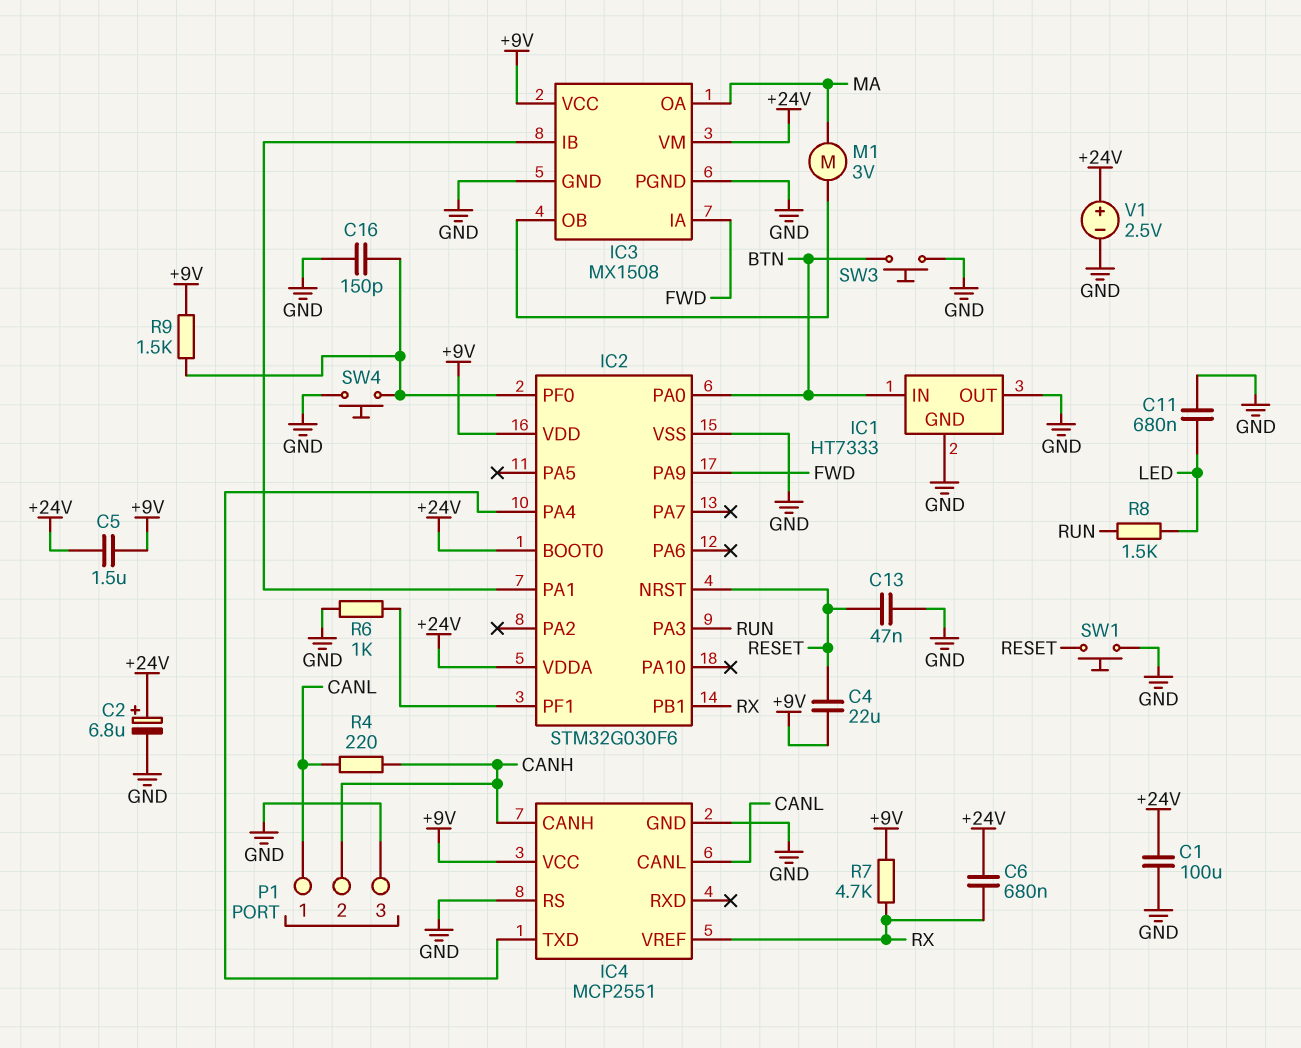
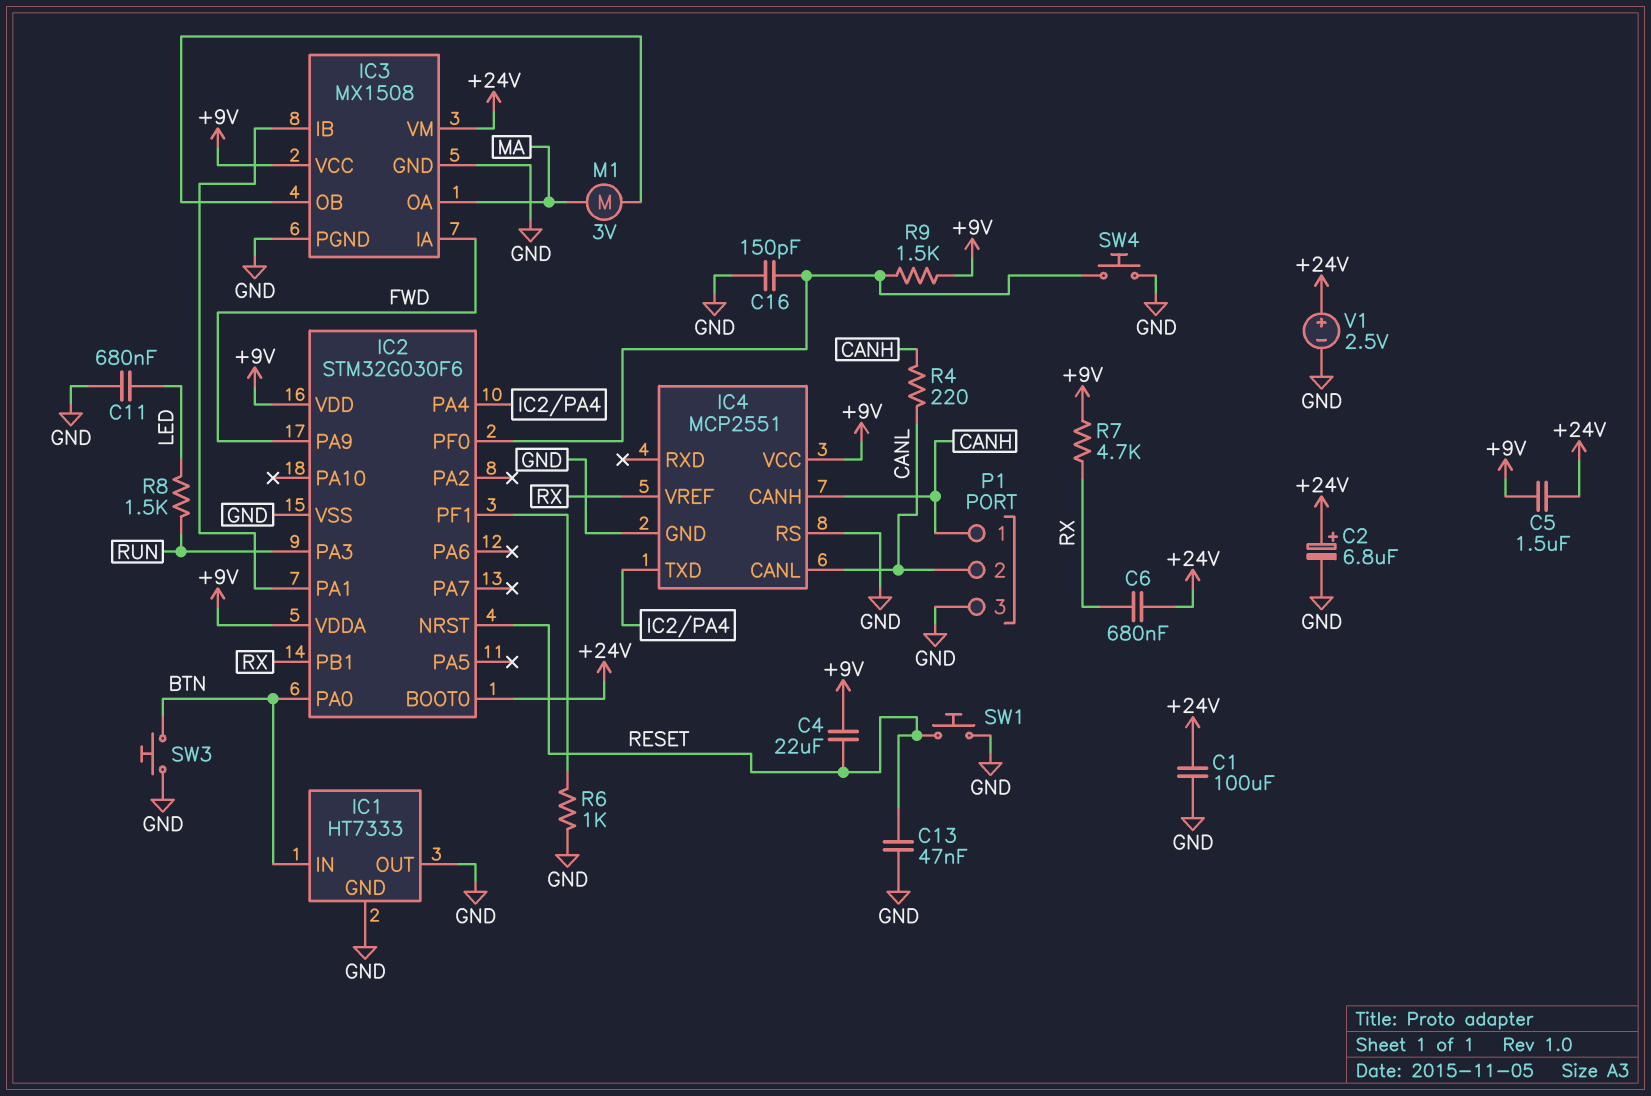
IC2 pin VDDA: +24V -> +9V
P1 pin 1: CANL -> CANH
P1 pin 2: CANH -> CANL

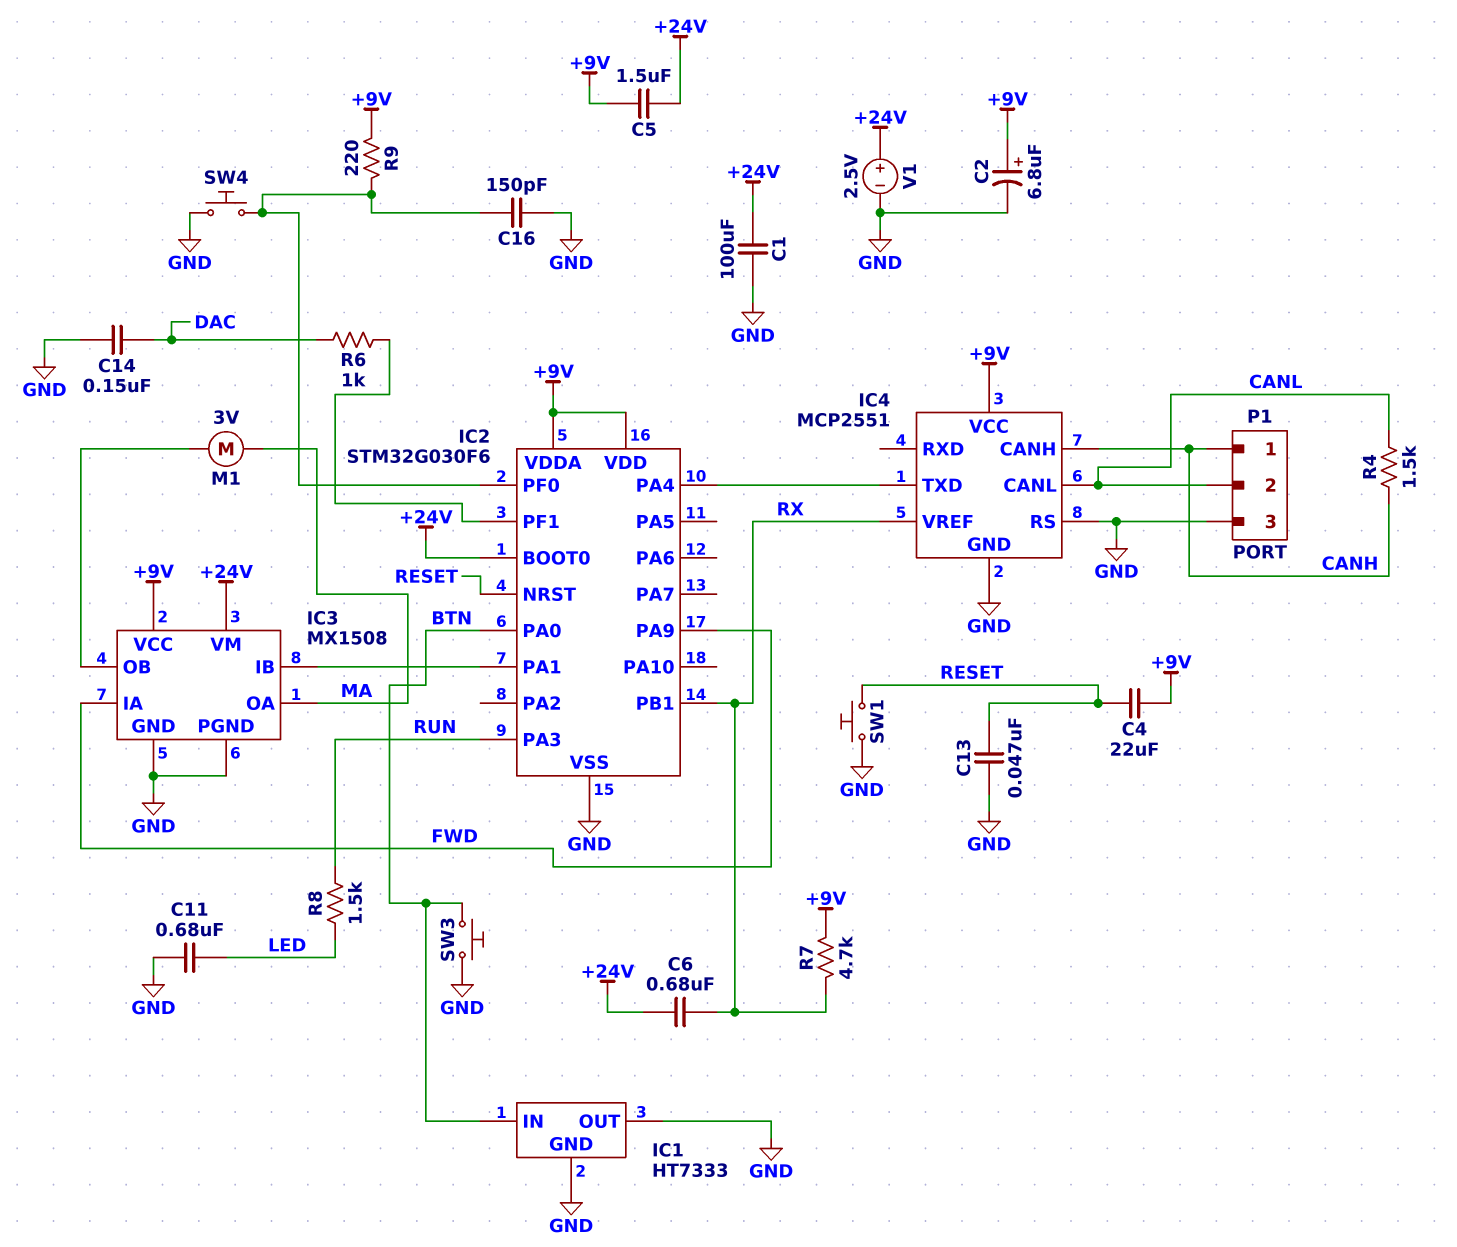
C2: 6.8uF (plus +24V, minus GND) -> 6.8uF (plus +9V, minus GND)
C14: none -> 150nF (DAC, GND)
R4: 220 (CANH, CANL) -> 1.5k (CANH, CANL)
R6: 1k (GND, IC2/PF1) -> 1k (DAC, IC2/PF1)
R9: 1.5k (+9V, IC2/PF0) -> 220 (+9V, IC2/PF0)

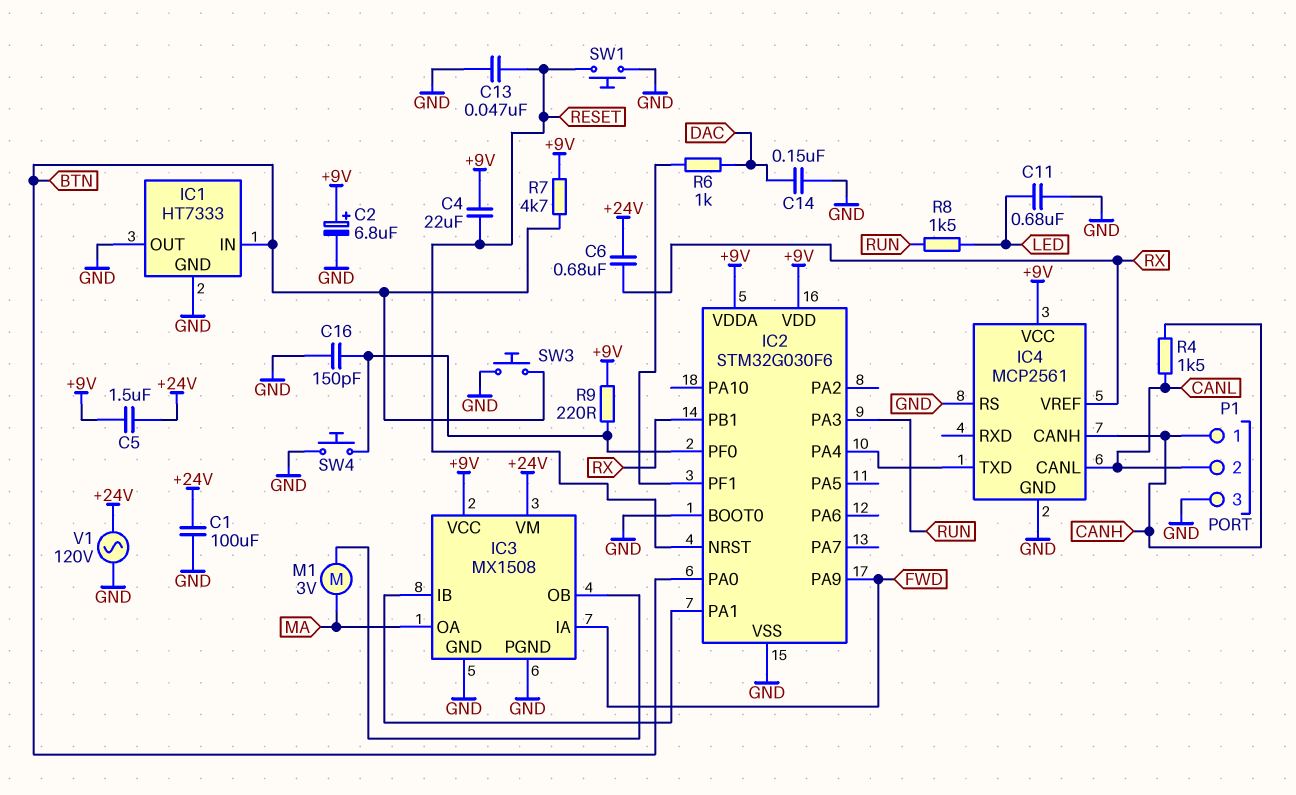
IC2 pin BOOT0: +24V -> GND
IC4: MCP2551 -> MCP2561
R7: 4.7k (+9V, RX) -> 4.7k (+9V, BTN)
V1: 2.5V (plus +24V, minus GND) -> AC 120V (+24V, GND)

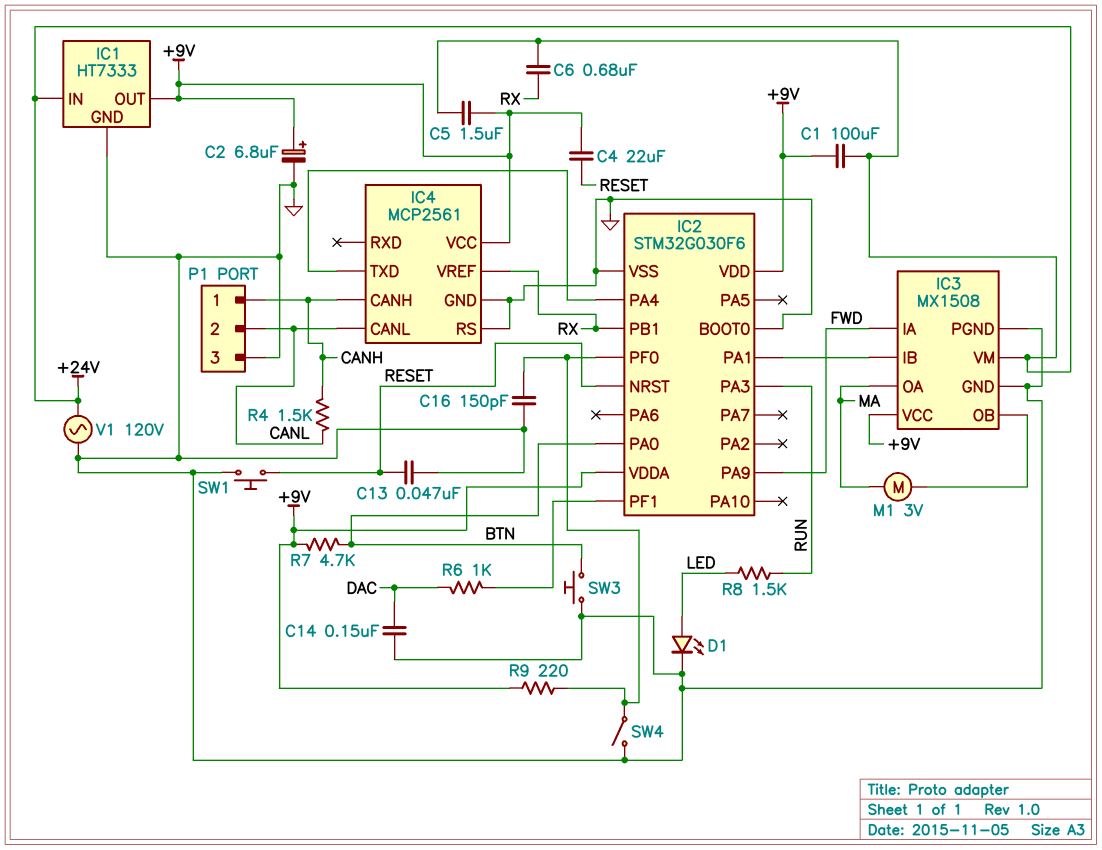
C1: 100uF (+24V, GND) -> 100uF (+9V, +24V)
C11: 680nF (GND, LED) -> none
D1: none -> LED (A LED, K GND)
IC1 pin IN: BTN -> +24V
IC1 pin OUT: GND -> +9V
SW4: button (GND, IC2/PF0) -> switch (GND, IC2/PF0)

